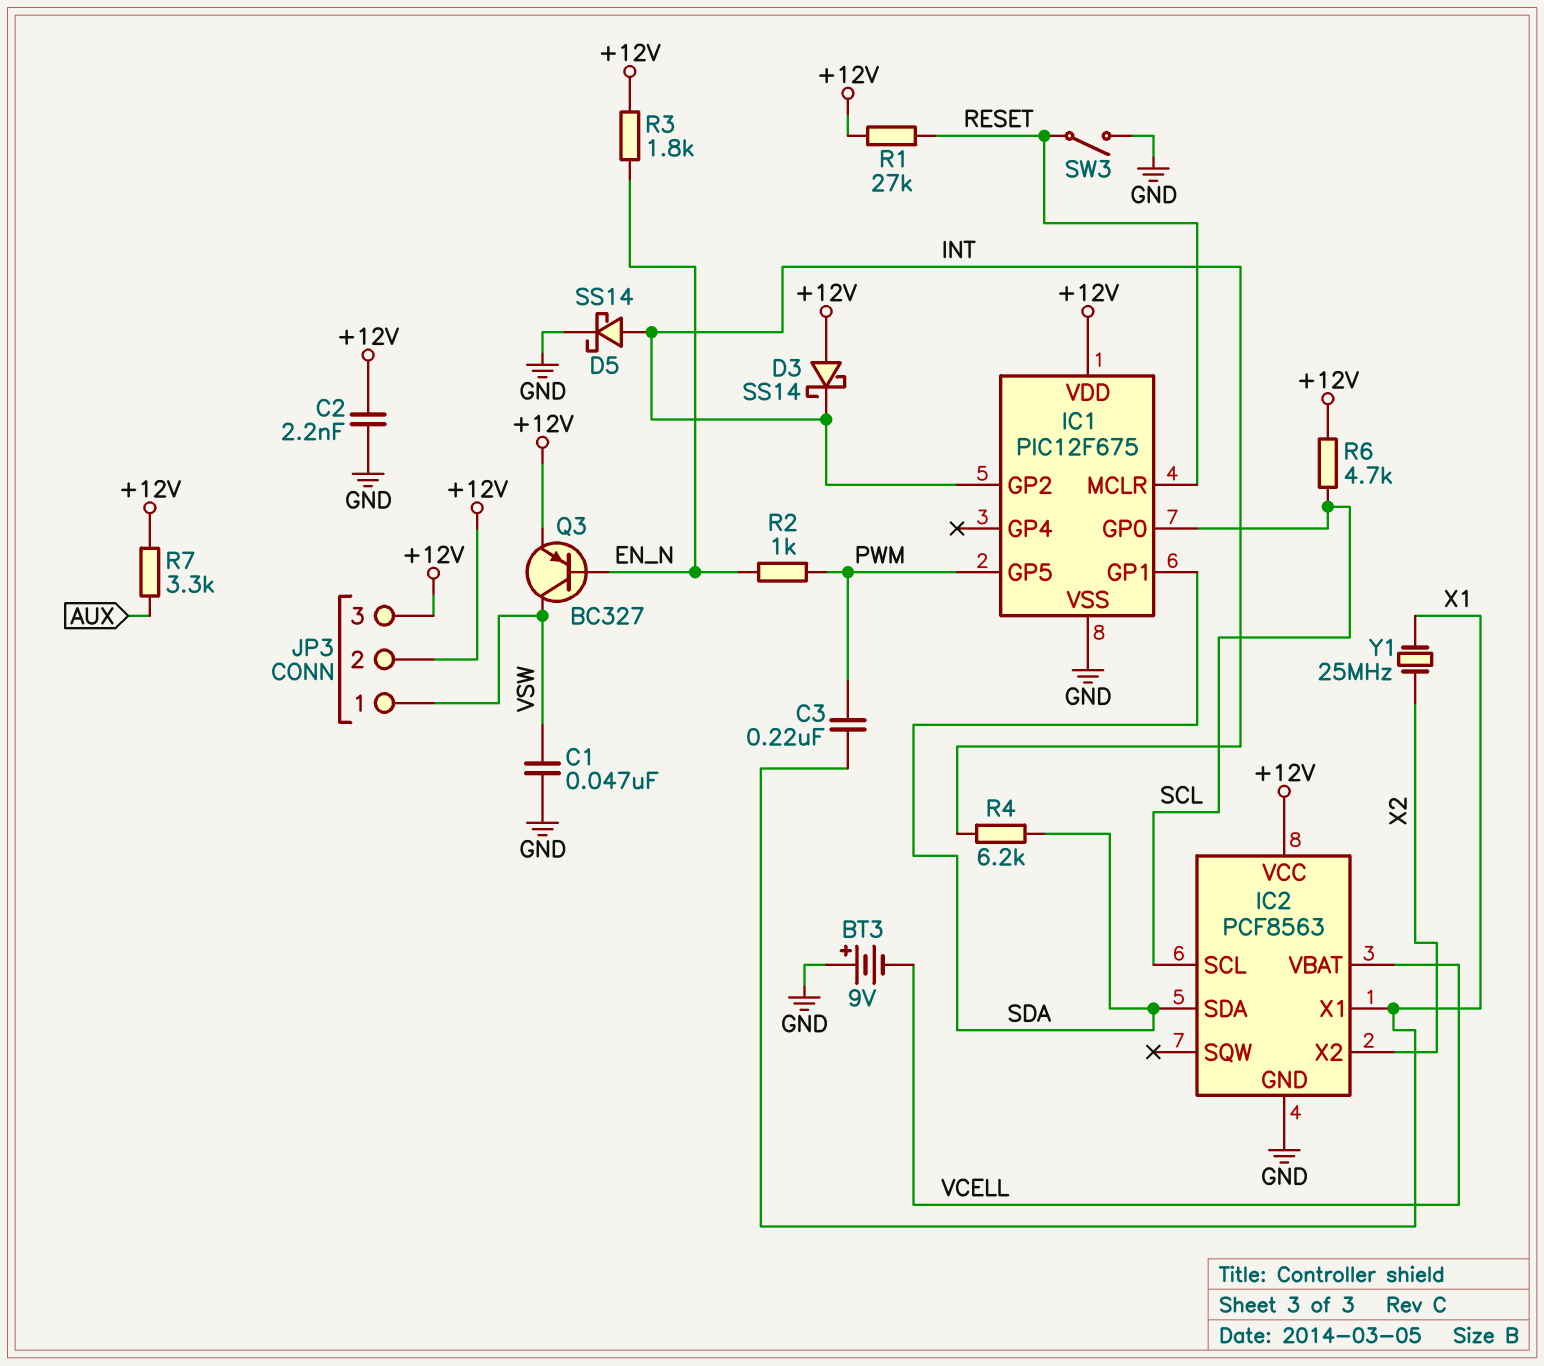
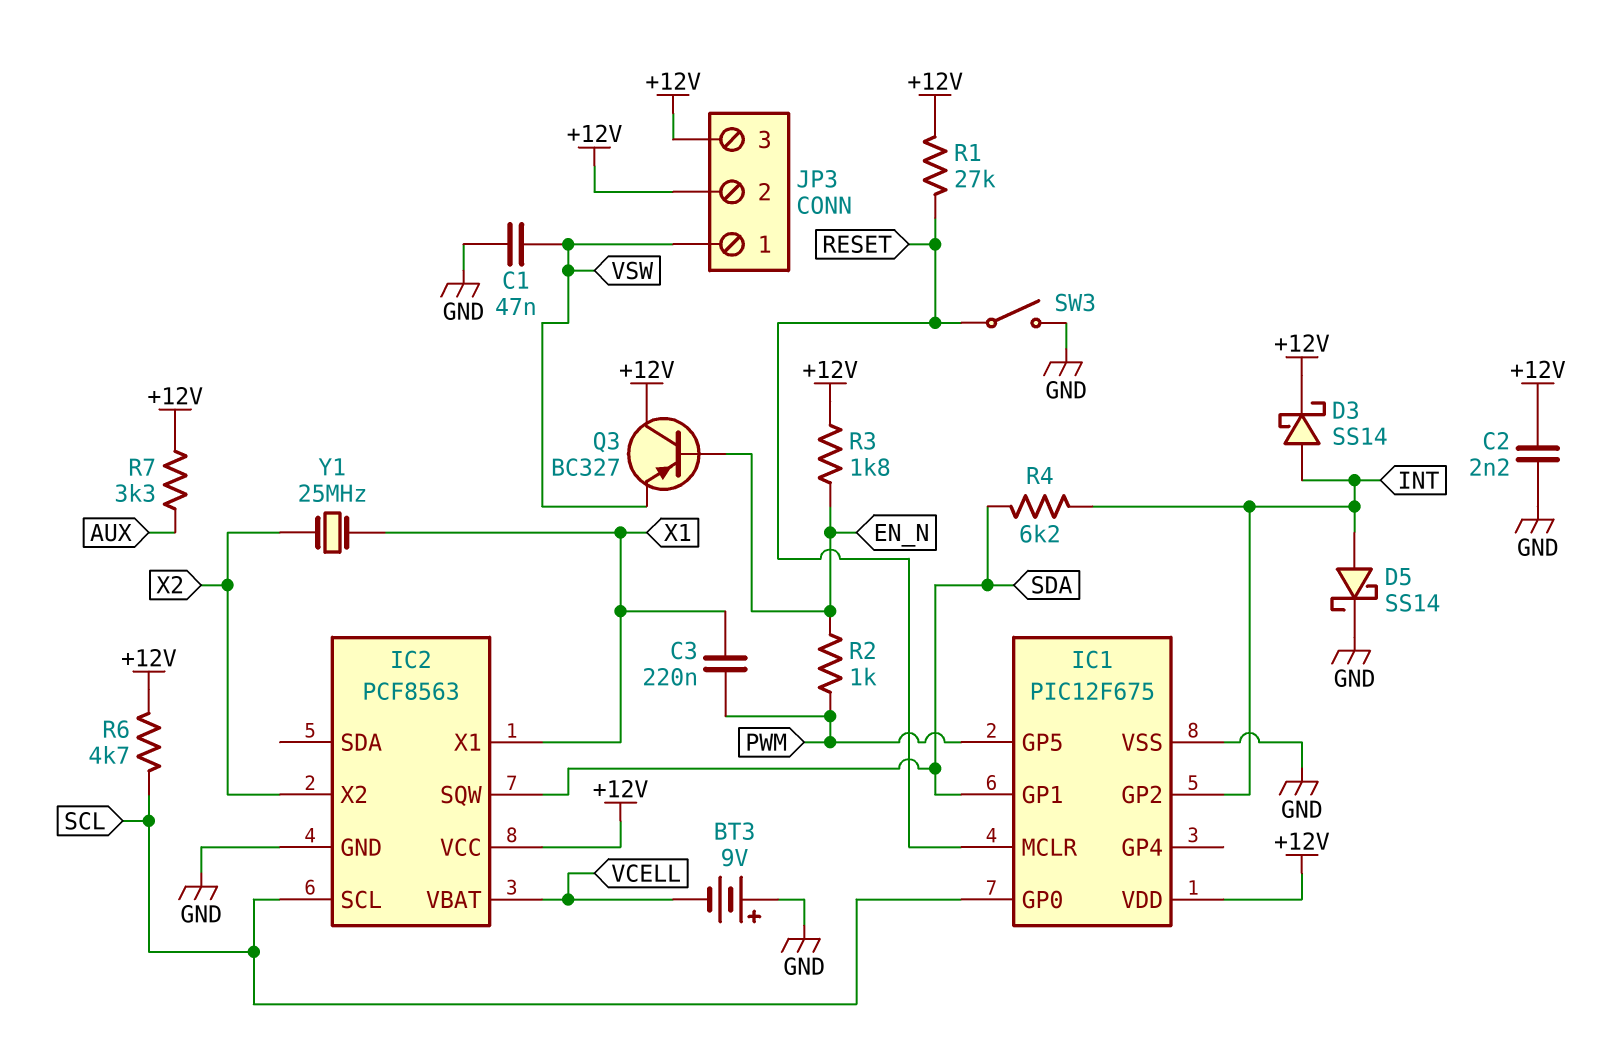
D3: schottky SS14 (A +12V, K INT) -> schottky SS14 (A INT, K +12V)
IC2 pin SDA: SDA -> none
IC2 pin SQW: none -> SDA
Q3: PNP BC327 (B EN_N, C VSW, E +12V) -> PNP BC327 (B EN_N, C +12V, E VSW)

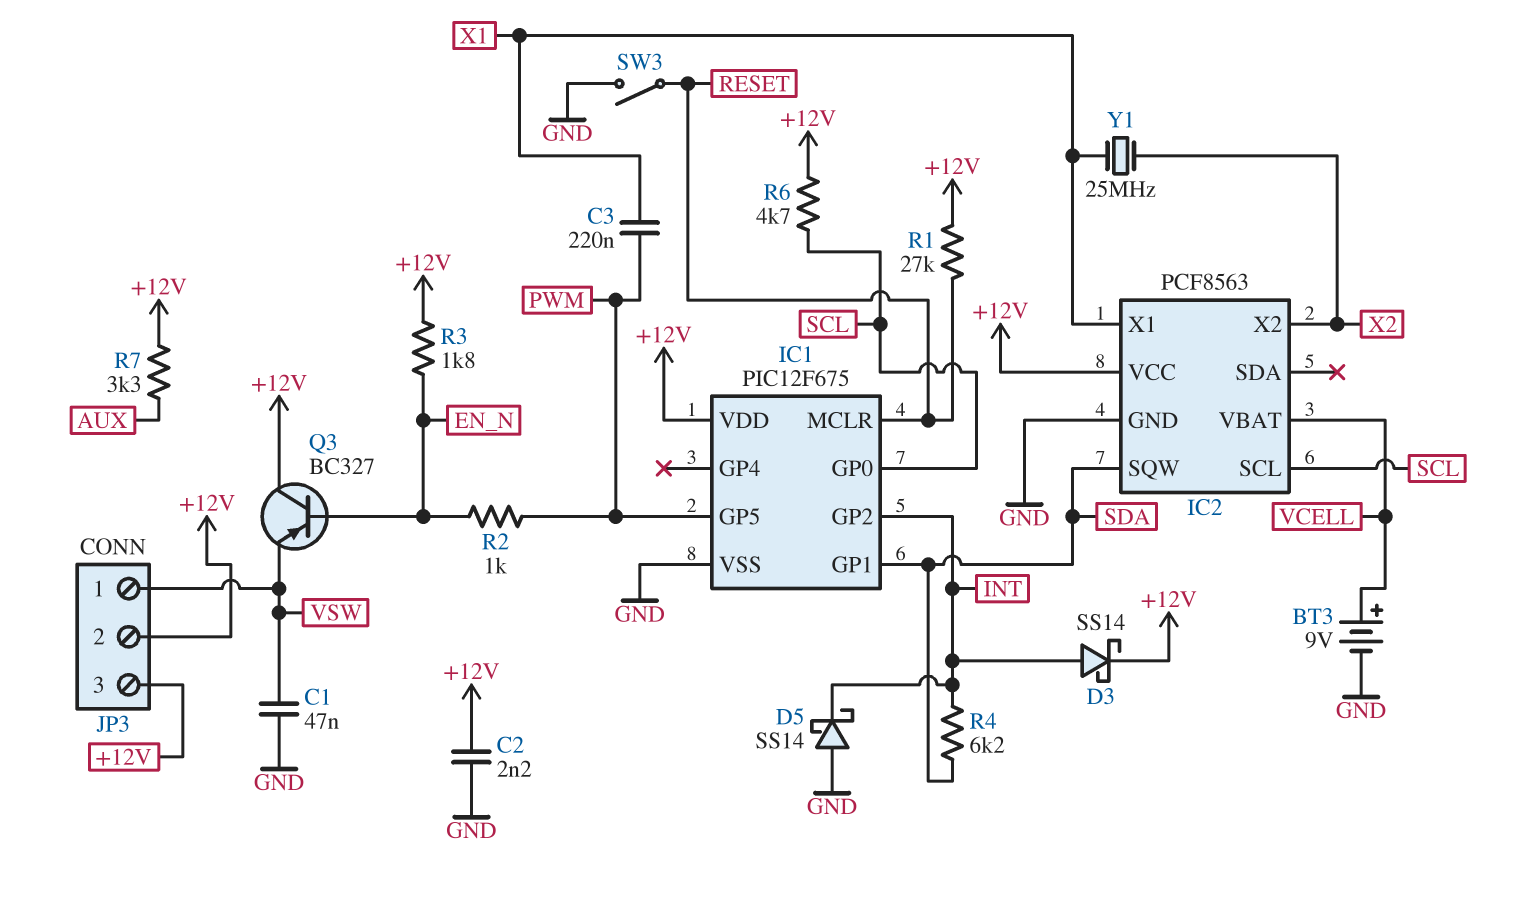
BT3: 9V (plus GND, minus VCELL) -> 9V (plus VCELL, minus GND)
D5: schottky SS14 (A INT, K GND) -> schottky SS14 (A GND, K INT)

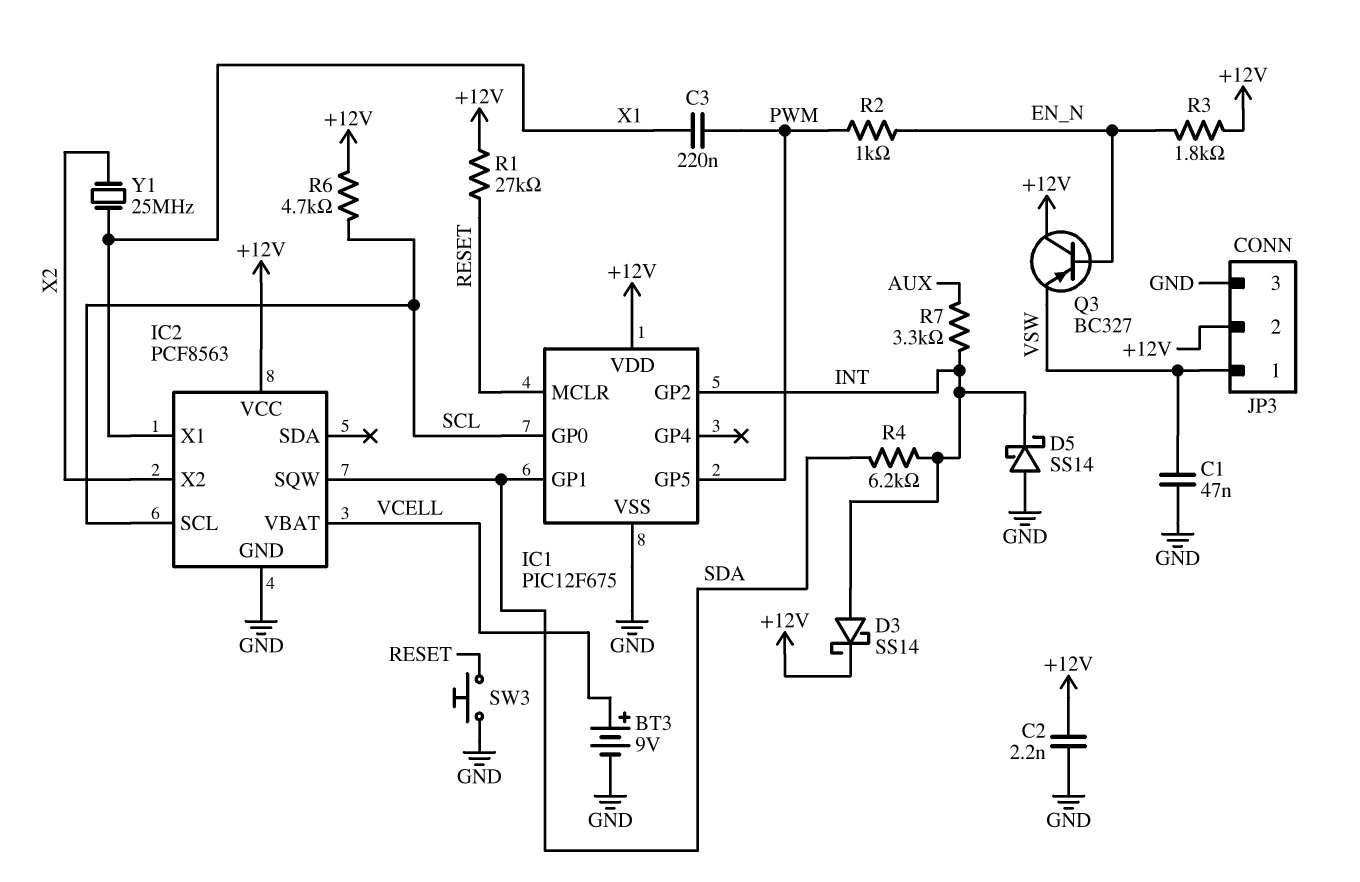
JP3 pin 3: +12V -> GND
R7: 3.3k (+12V, AUX) -> 3.3k (AUX, INT)
SW3: switch (GND, RESET) -> button (GND, RESET)

